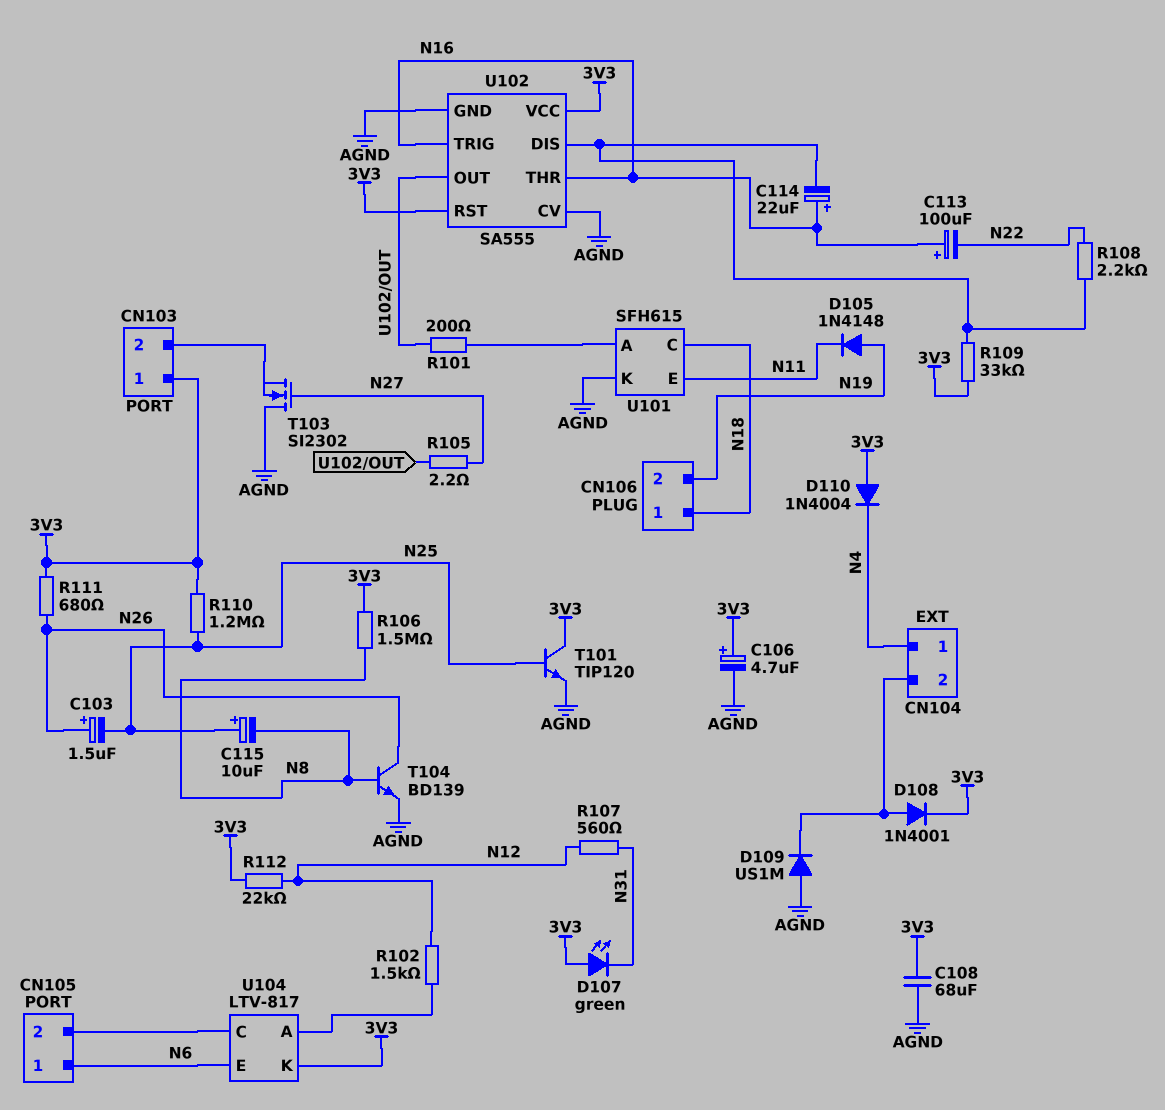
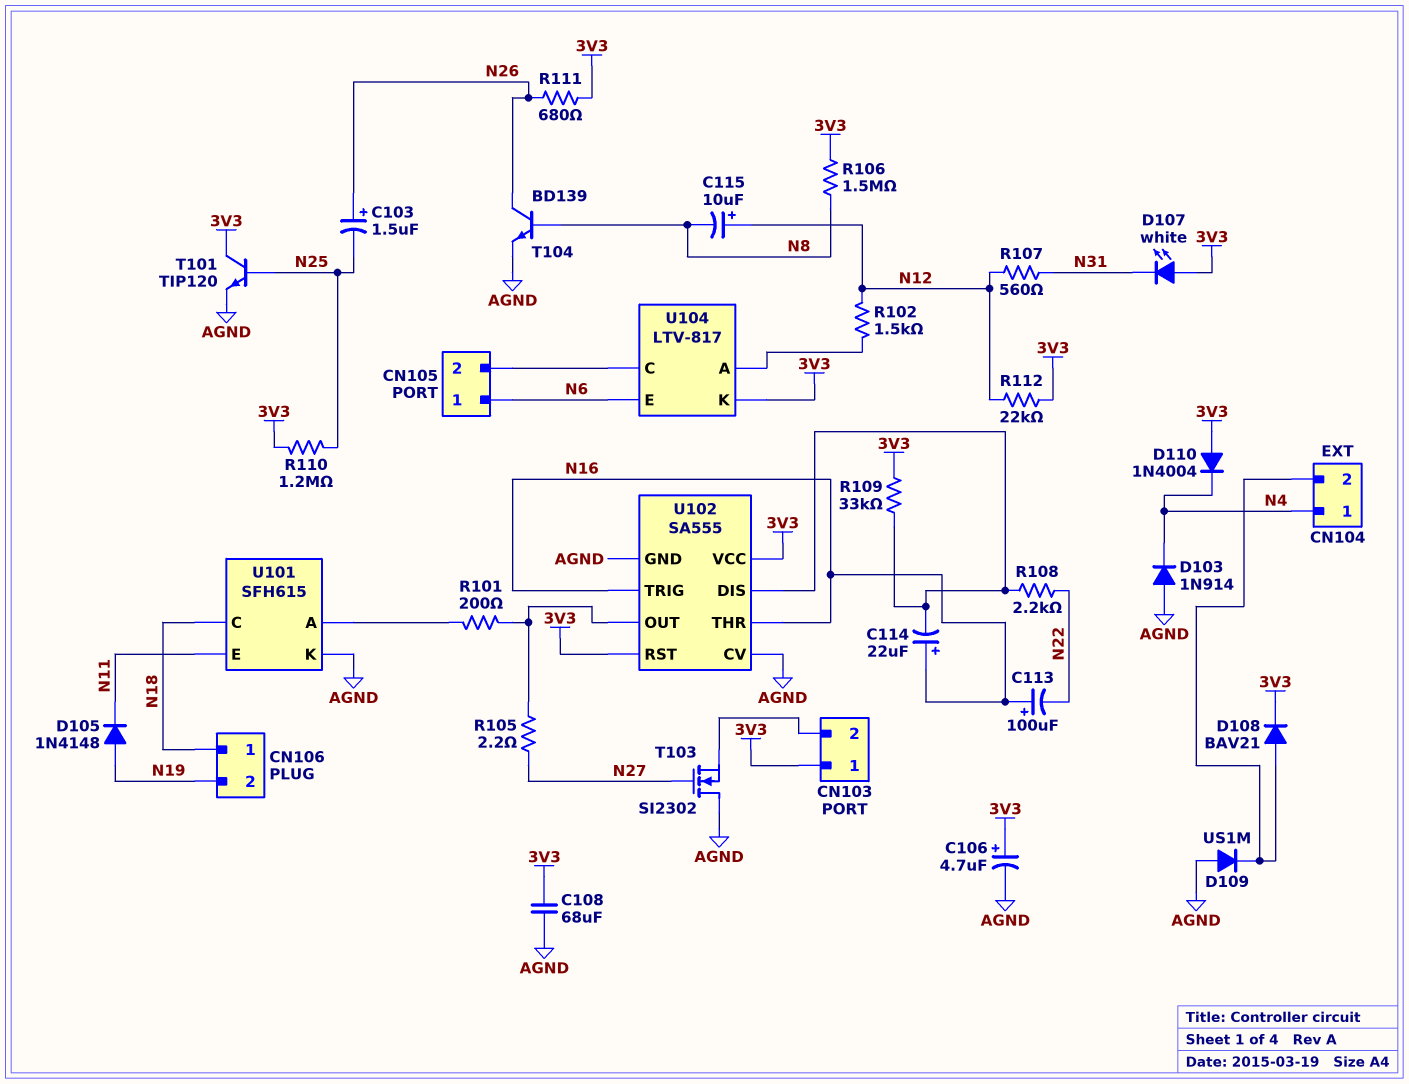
C115: 10uF (plus N25, minus N8) -> 10uF (plus N12, minus N8)
D103: none -> diode 1N914 (A AGND, K N4)
D107: LED green (A 3V3, K N31) -> LED white (A 3V3, K N31)
D108: diode 1N4001 (A CN104/2, K 3V3) -> diode BAV21 (A CN104/2, K 3V3)

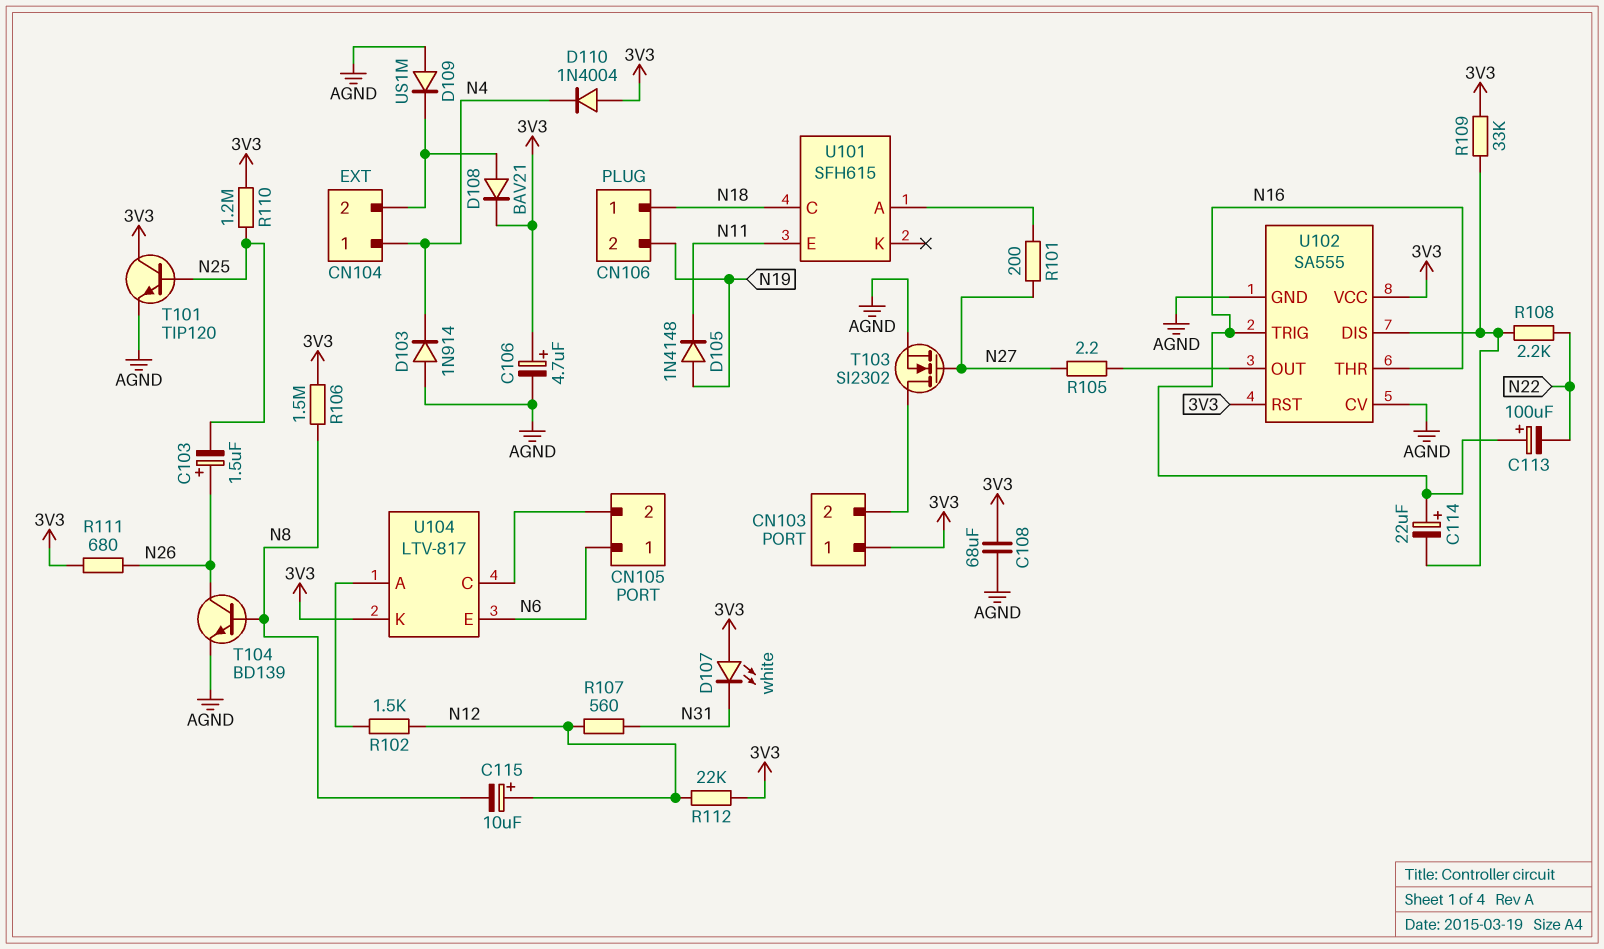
R101: 200 (U101/A, U102/OUT) -> 200 (N27, U101/A)
T103: NMOS SI2302 (G N27, D AGND, S CN103/2) -> NMOS SI2302 (G N27, D CN103/2, S AGND)
U101 pin K: AGND -> none

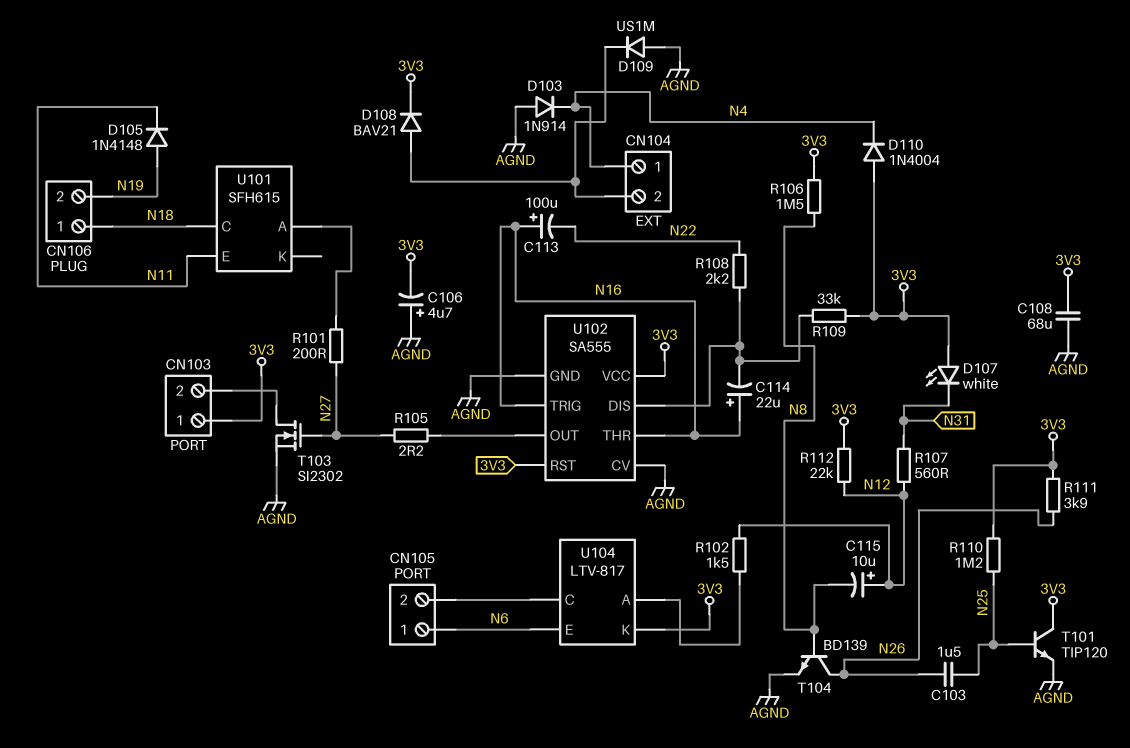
C103: 1.5uF (plus N26, minus N25) -> 1.5uF (N25, N26)
C106: 4.7uF (plus 3V3, minus AGND) -> 4.7uF (plus AGND, minus 3V3)
R111: 680 (3V3, N26) -> 3.9k (3V3, N26)

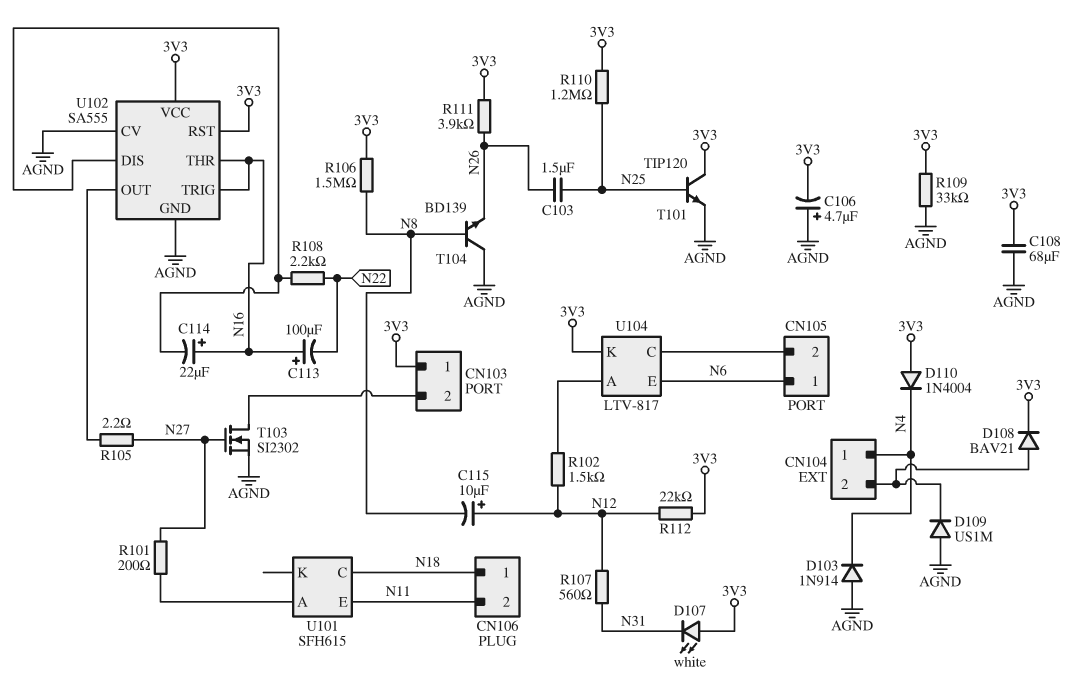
CN106 pin 2: N19 -> N11
D105: diode 1N4148 (A N19, K N11) -> none
R109: 33k (3V3, U102/DIS) -> 33k (3V3, AGND)
T104: NPN BD139 (B N8, C N26, E AGND) -> NPN BD139 (B N8, C AGND, E N26)

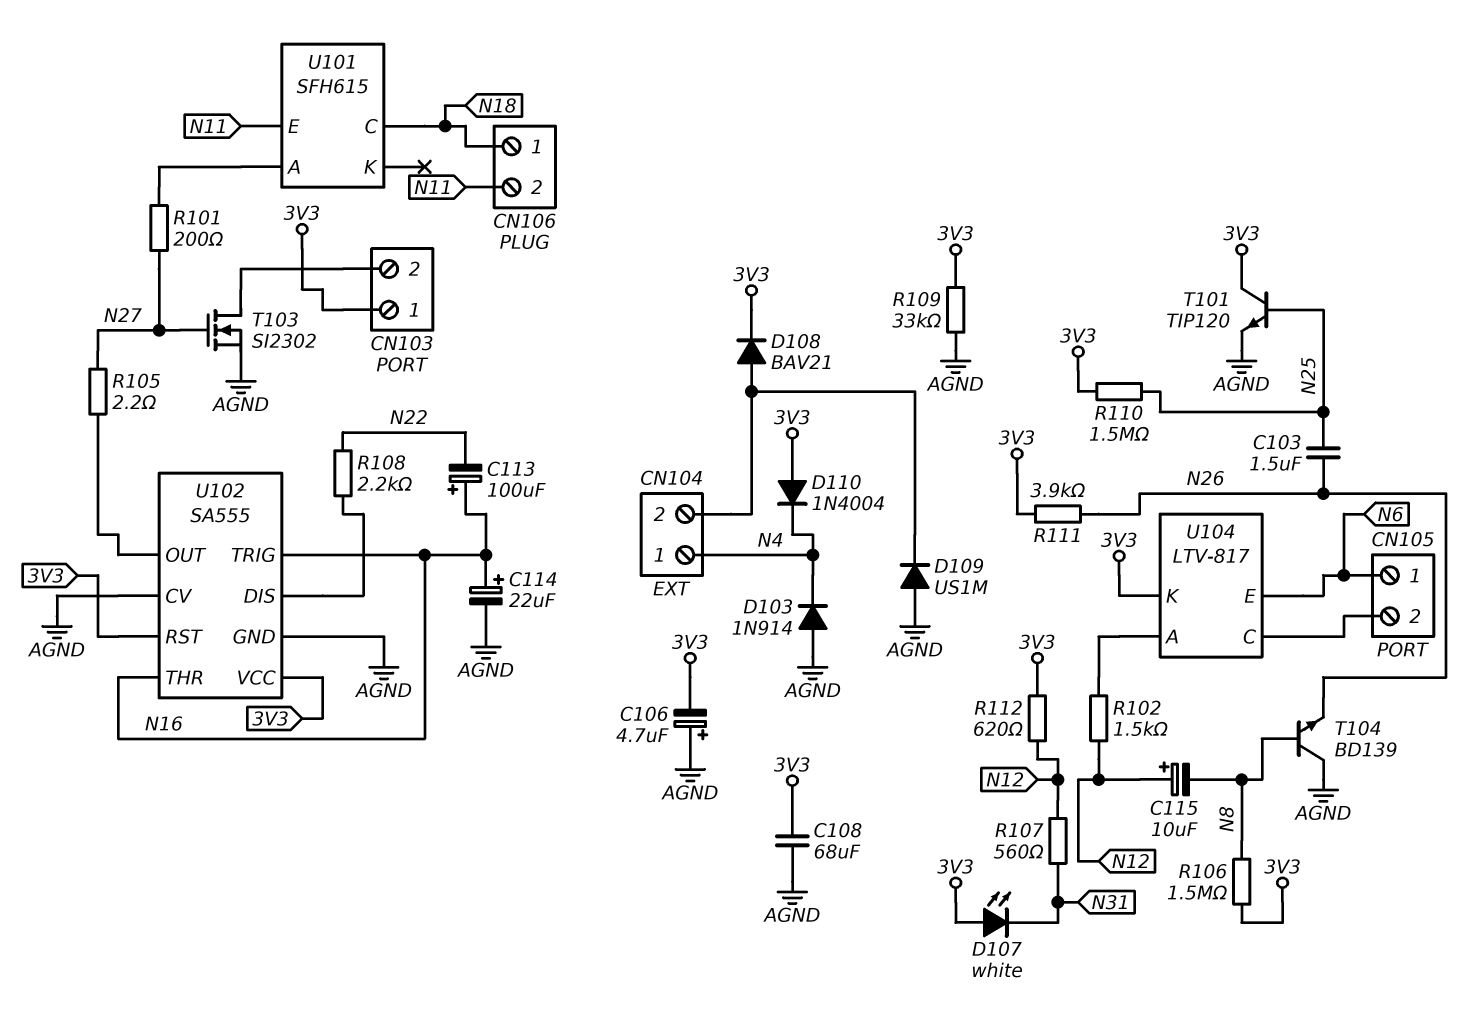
C114: 22uF (plus N16, minus U102/DIS) -> 22uF (plus N16, minus AGND)
R110: 1.2M (3V3, N25) -> 1.5M (3V3, N25)
R112: 22k (3V3, N12) -> 620 (3V3, N12)

